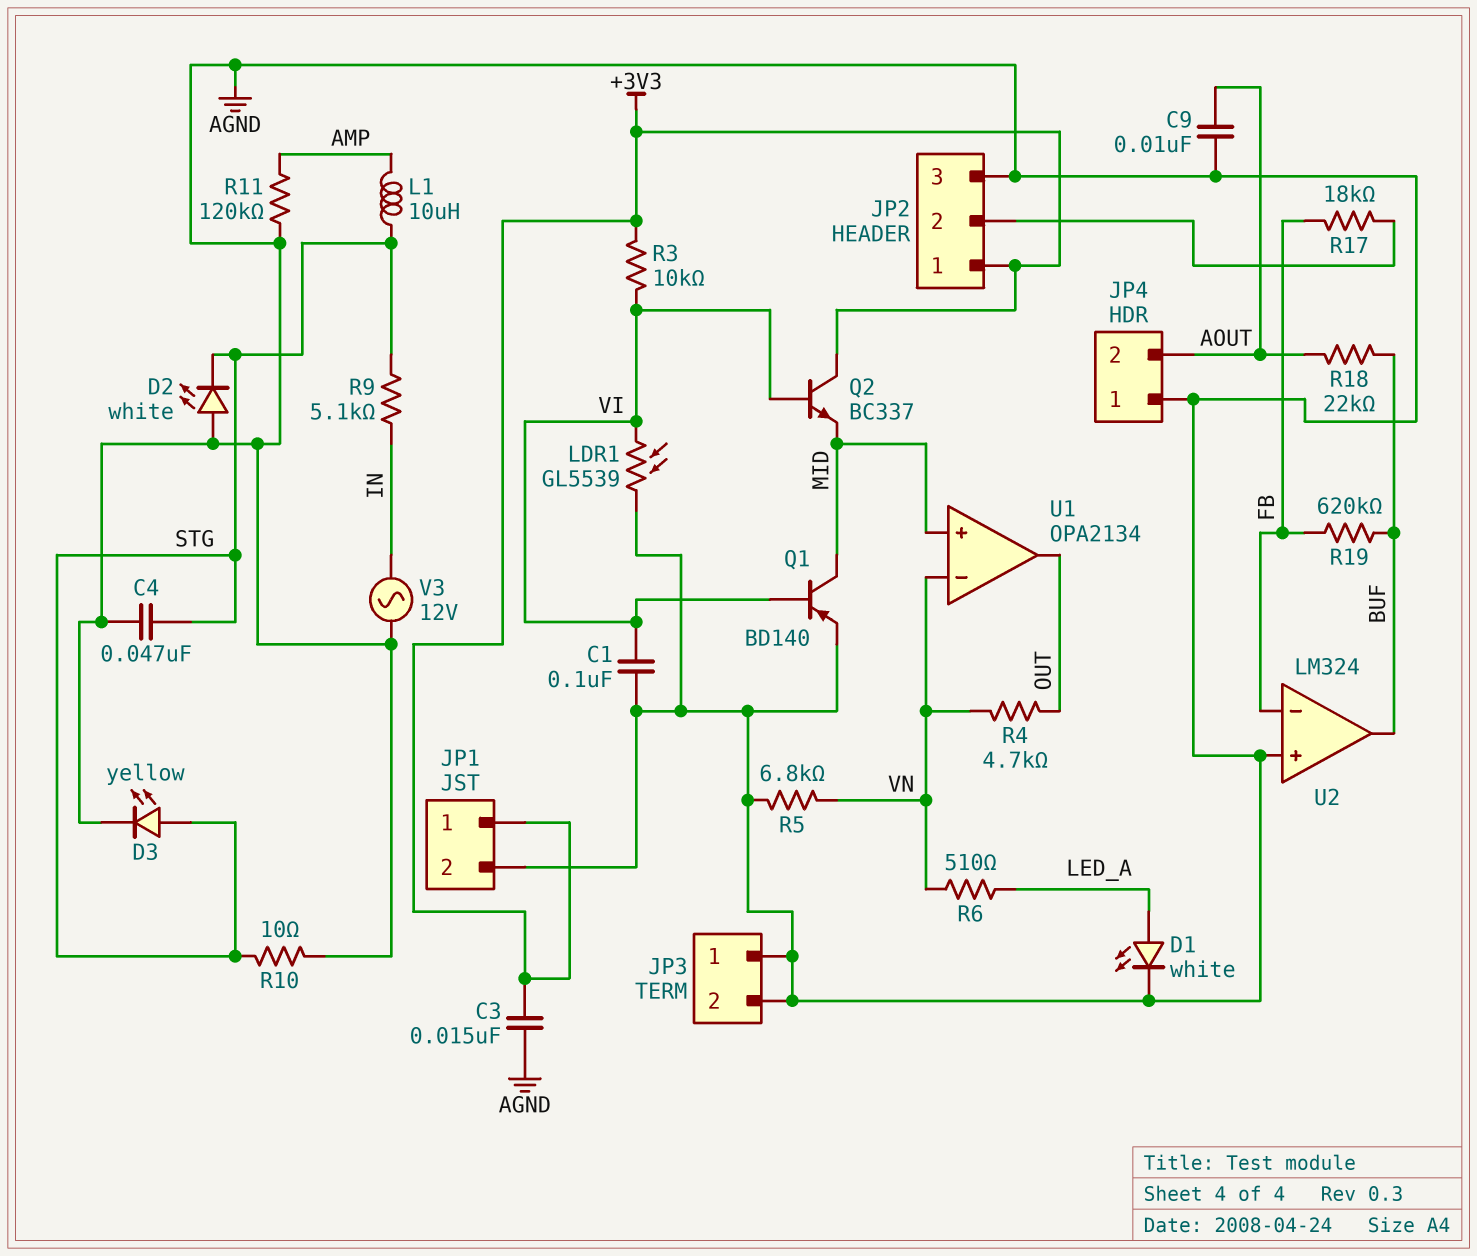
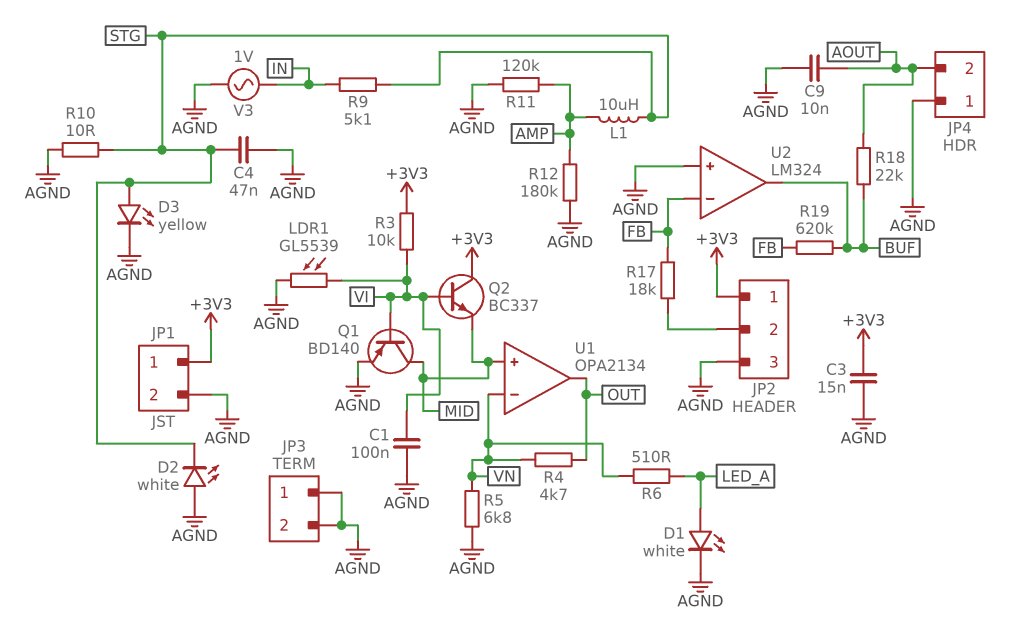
R12: none -> 180k (AGND, AMP)
V3: AC 12V (AGND, IN) -> AC 1V (AGND, IN)

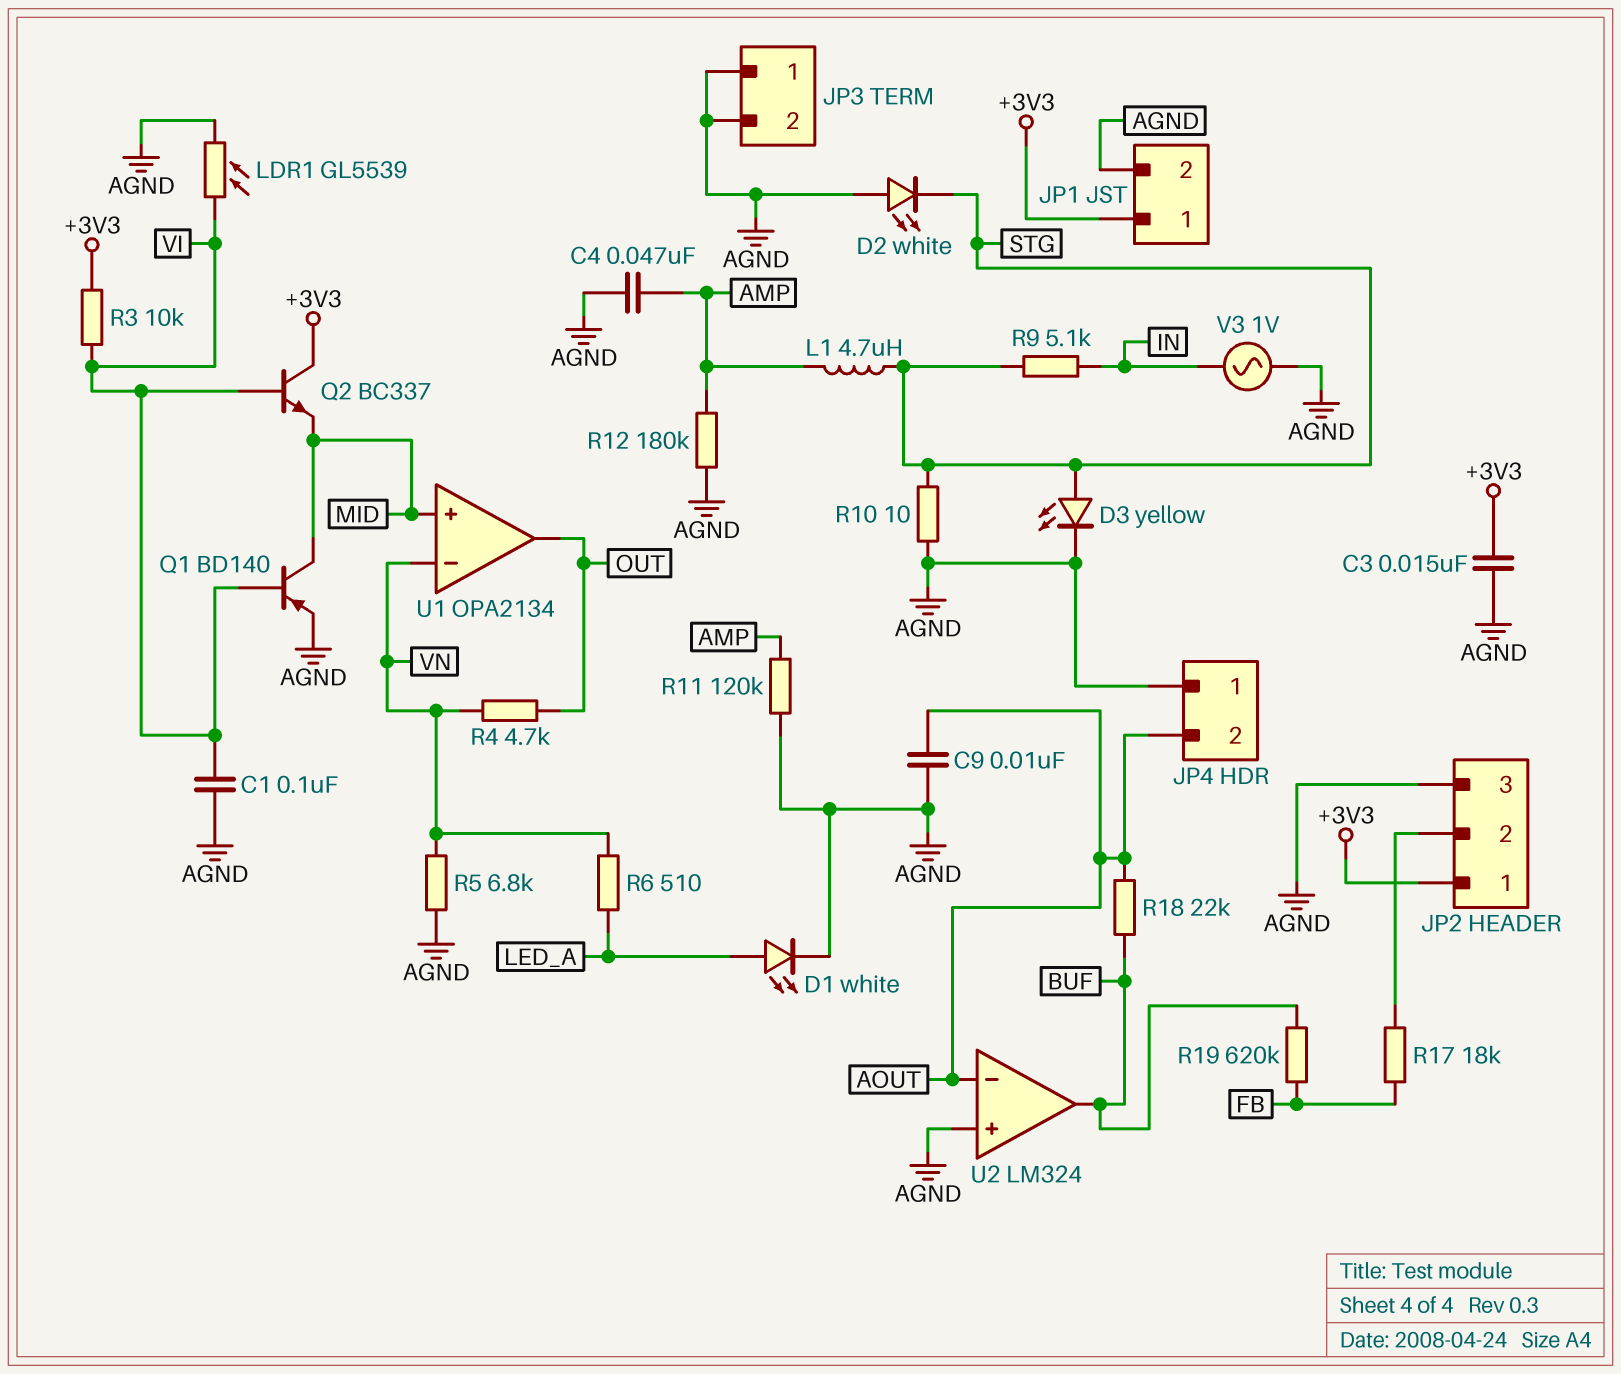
C4: 47nF (AGND, STG) -> 47nF (AGND, AMP)
L1: 10uH (AMP, STG) -> 4.7uH (AMP, STG)
U2 pin in-: FB -> AOUT

